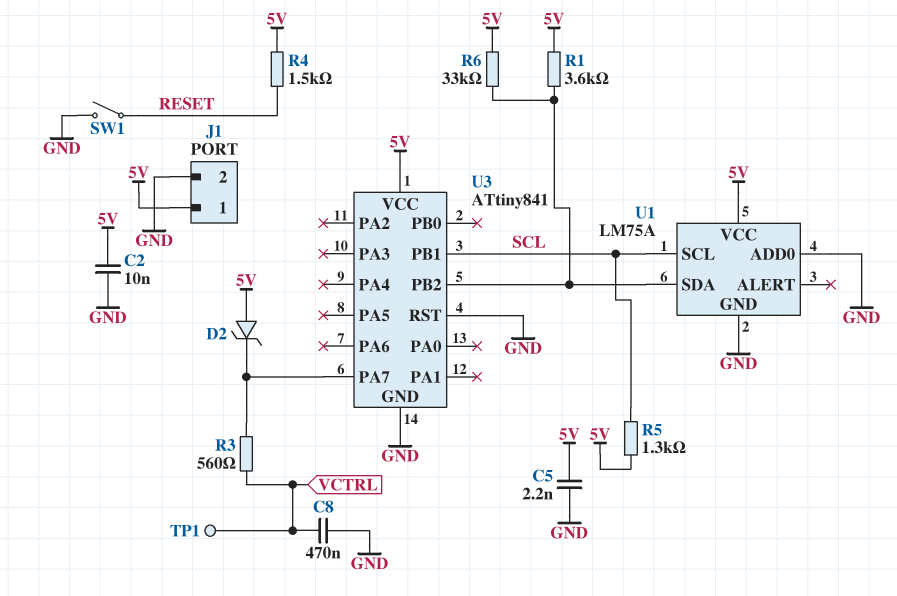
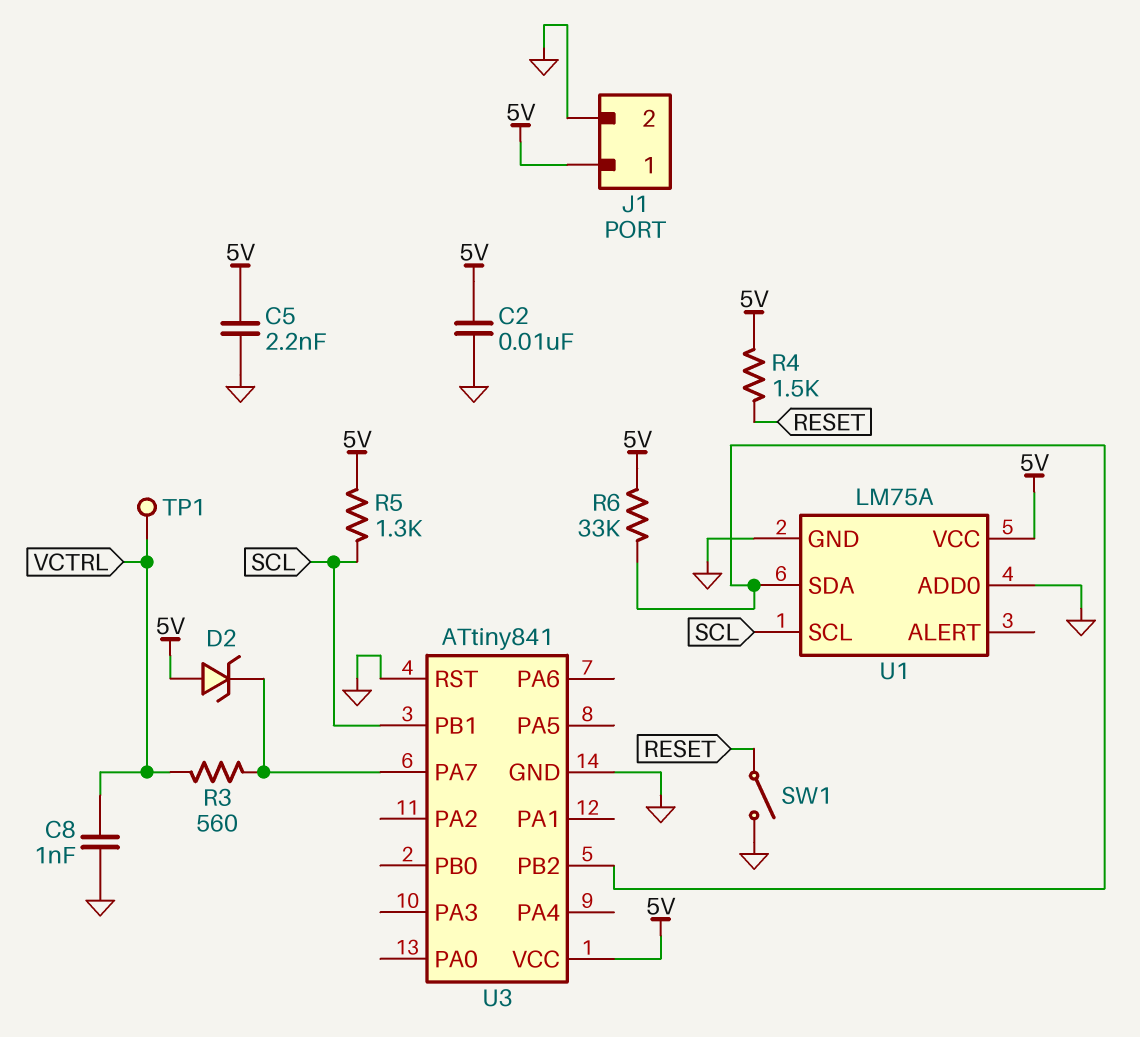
C8: 470nF (GND, VCTRL) -> 1nF (GND, VCTRL)
R1: 3.6k (5V, U1/SDA) -> none

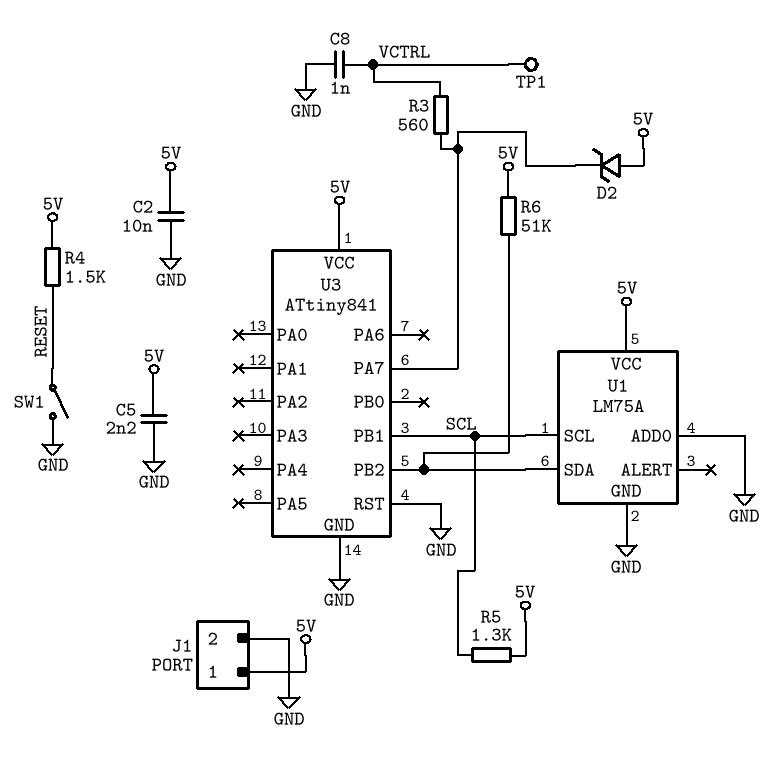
R6: 33k (5V, U1/SDA) -> 51k (5V, U1/SDA)

